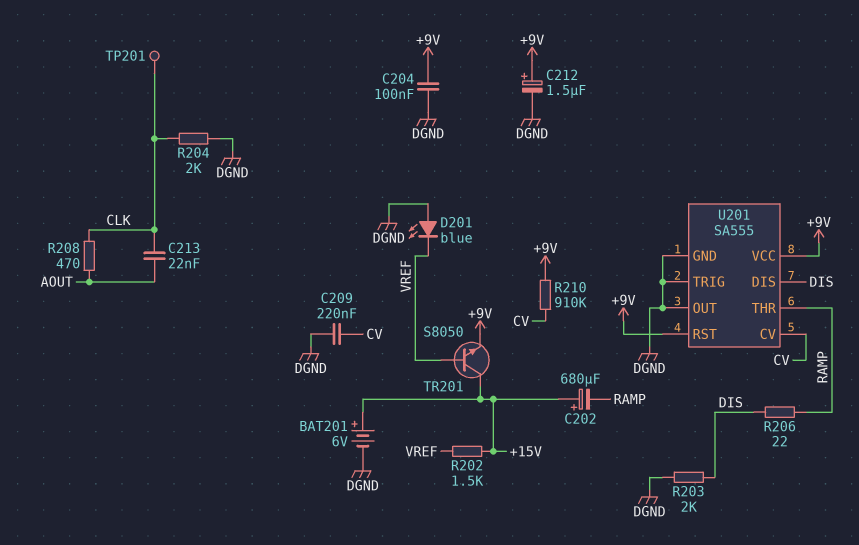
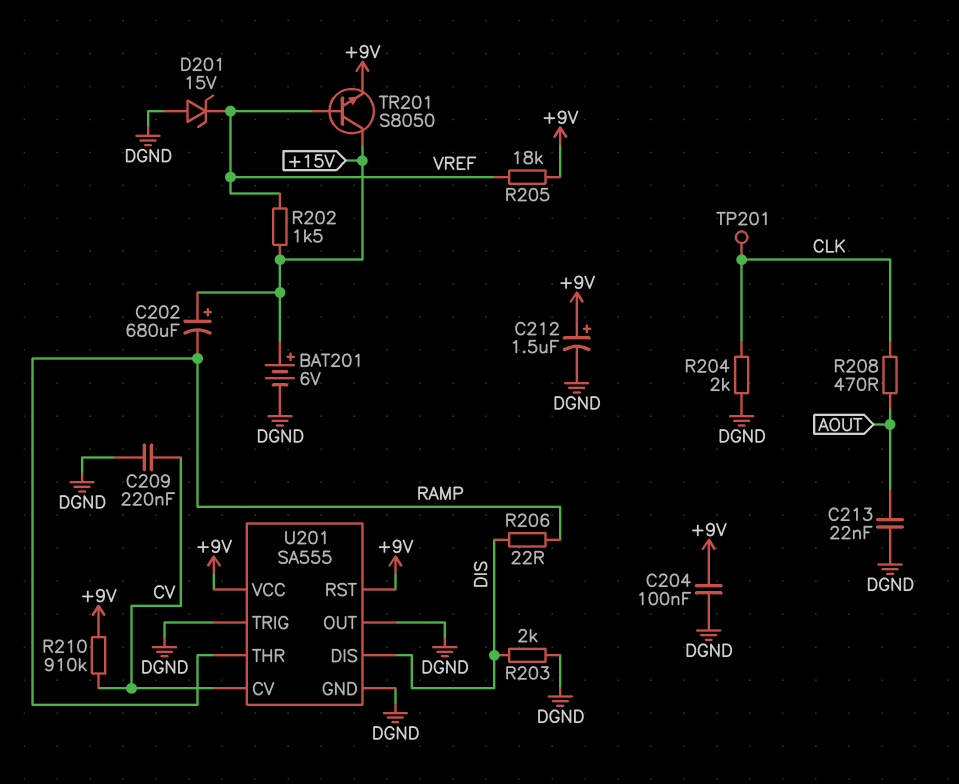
C213: 22nF (AOUT, CLK) -> 22nF (AOUT, DGND)
D201: LED blue (A DGND, K VREF) -> zener 15V (A DGND, K VREF)
R205: none -> 18k (+9V, VREF)

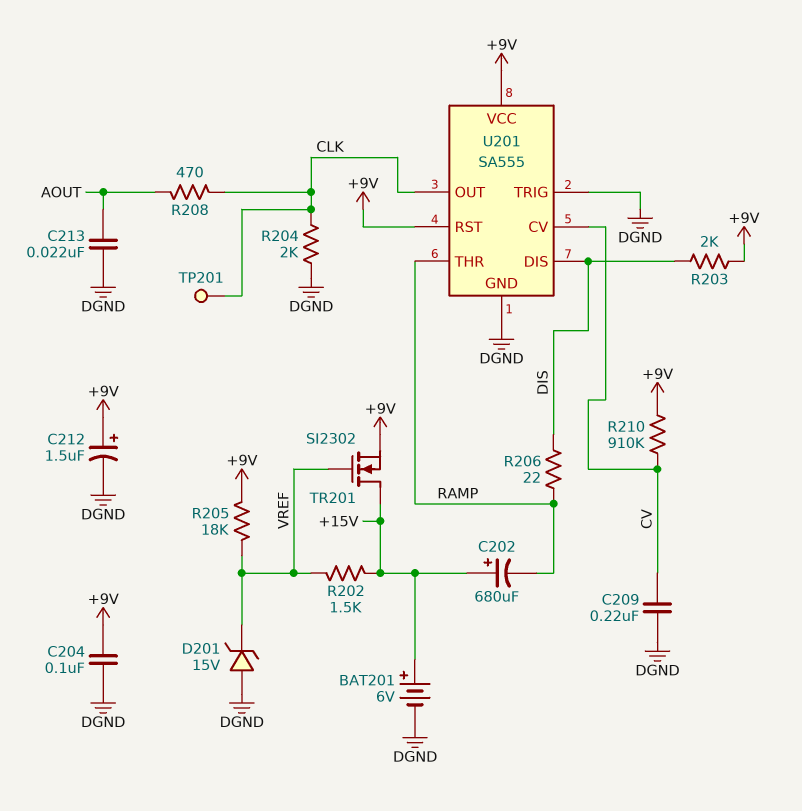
R203: 2k (DGND, DIS) -> 2k (+9V, DIS)
TR201: NPN S8050 (B VREF, C +15V, E +9V) -> NMOS SI2302 (G VREF, D +15V, S +9V)
U201 pin OUT: DGND -> CLK

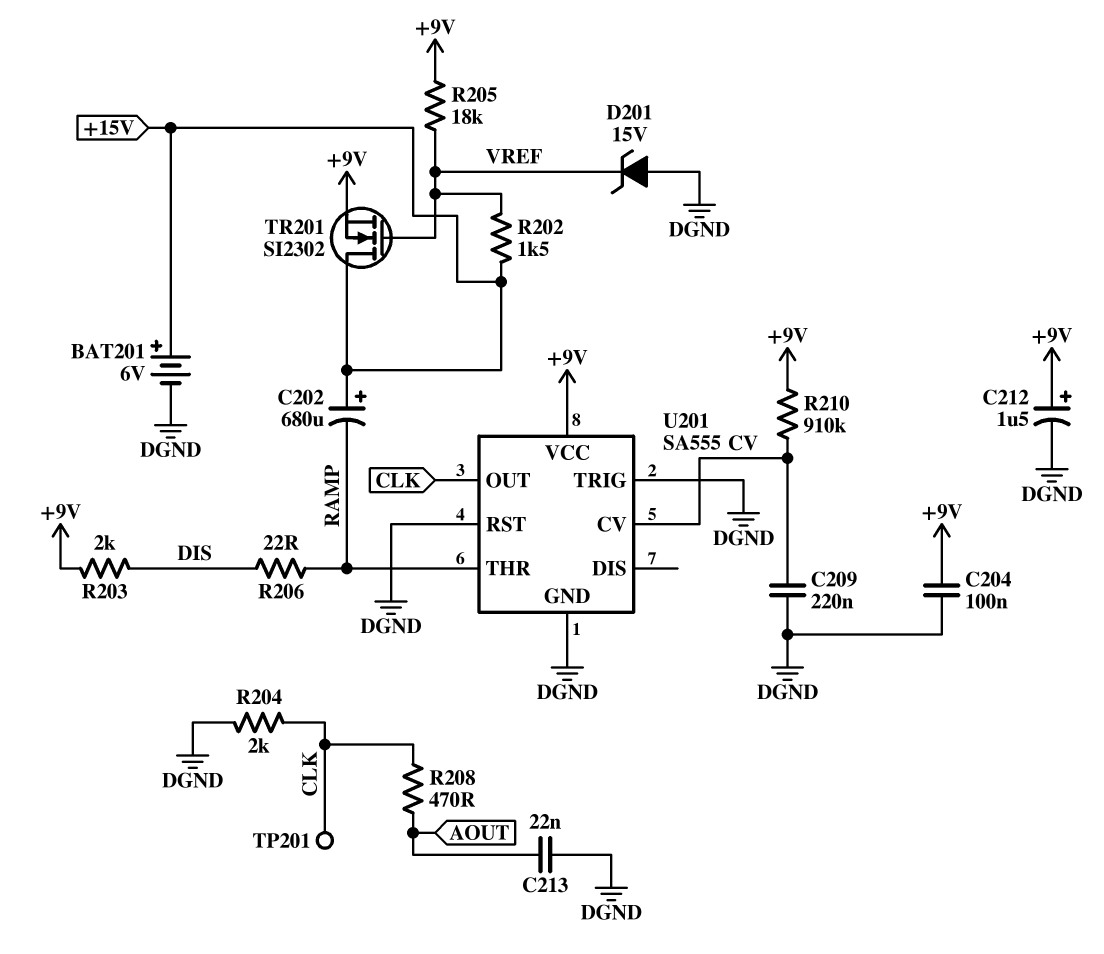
U201 pin DIS: DIS -> none
U201 pin RST: +9V -> DGND

